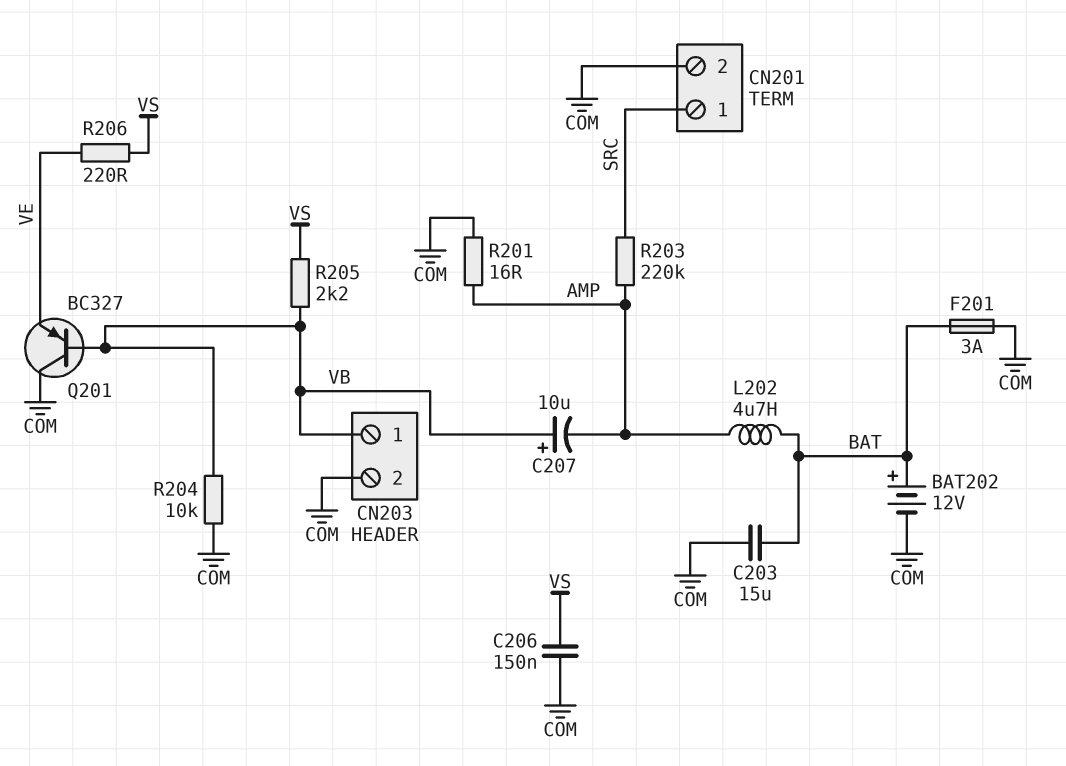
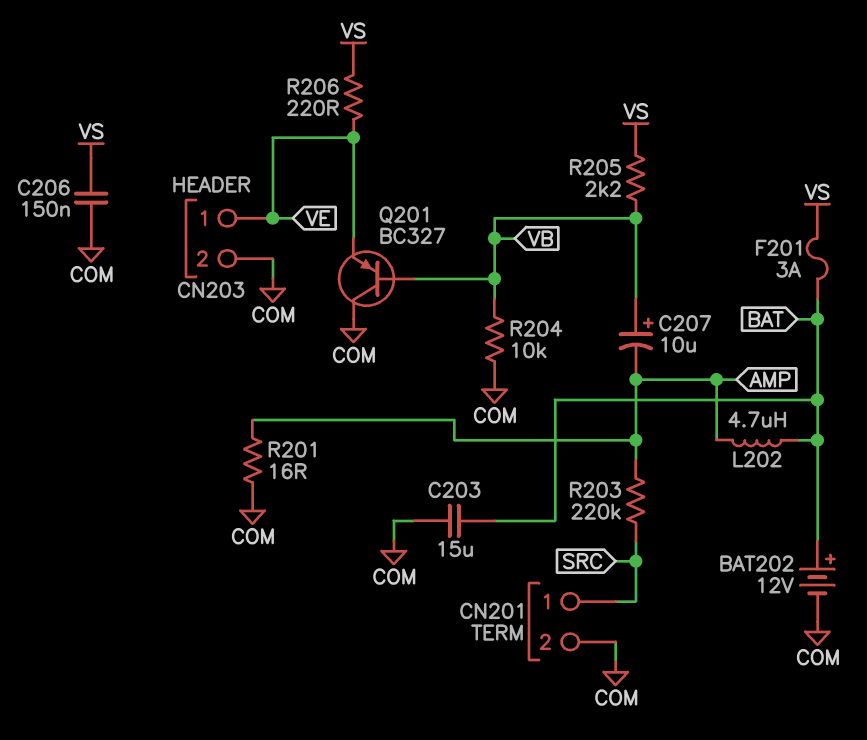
CN203 pin 1: VB -> VE
F201: 3A (BAT, COM) -> 3A (BAT, VS)

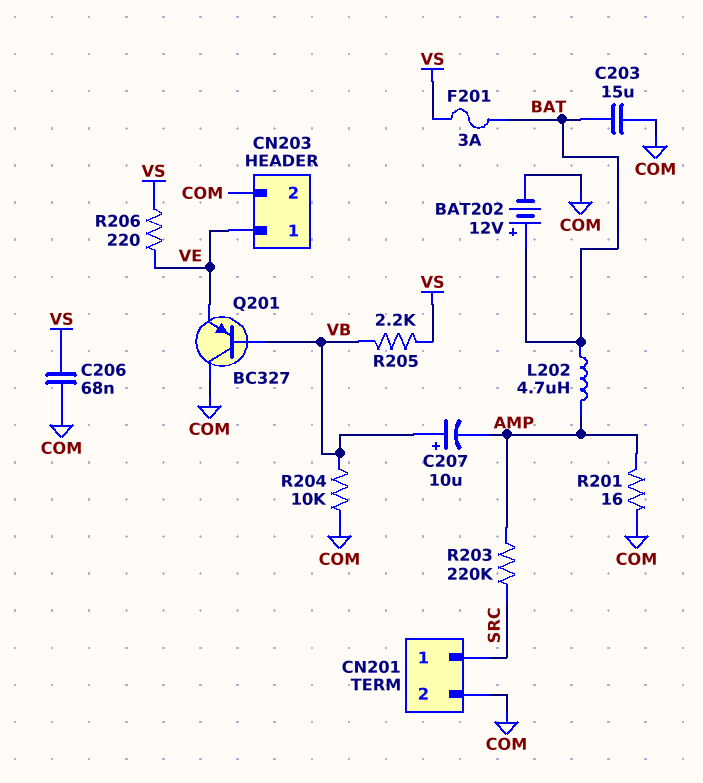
C206: 150nF (COM, VS) -> 68nF (COM, VS)

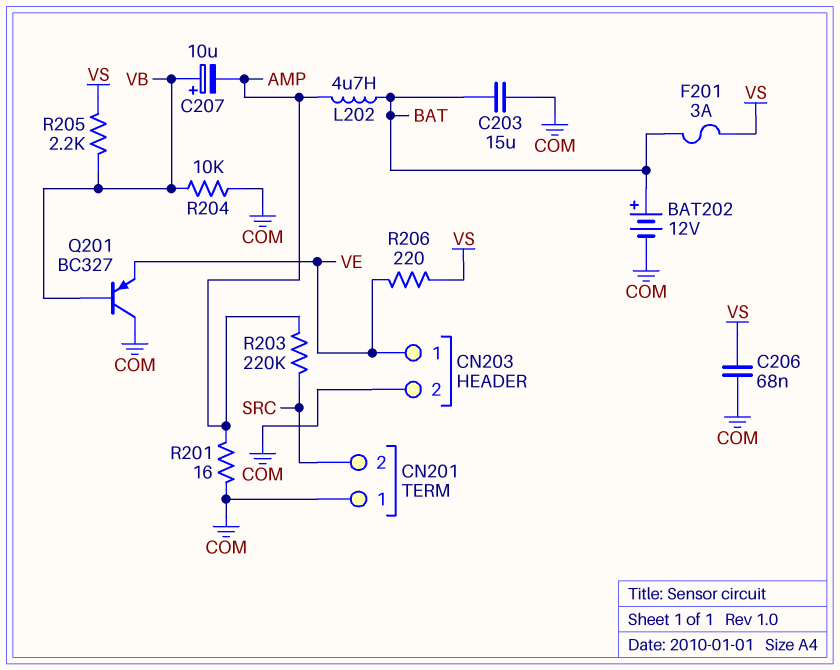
CN201 pin 1: SRC -> COM
CN201 pin 2: COM -> SRC

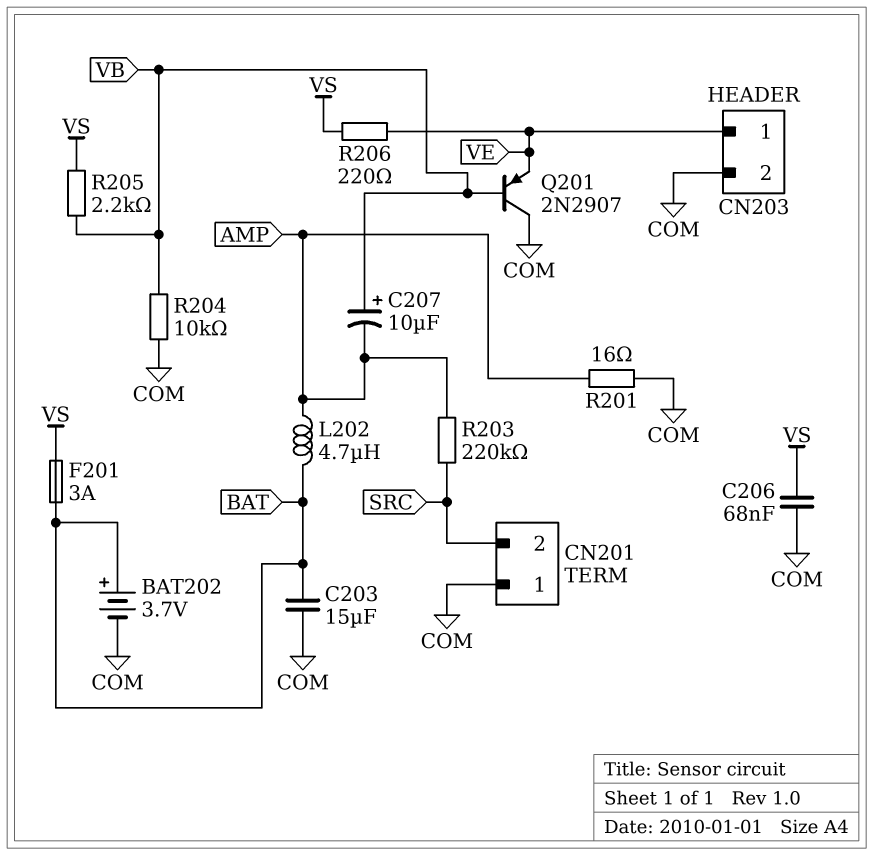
BAT202: 12V (plus BAT, minus COM) -> 3.7V (plus BAT, minus COM)
Q201: PNP BC327 (B VB, C COM, E VE) -> PNP 2N2907 (B VB, C COM, E VE)

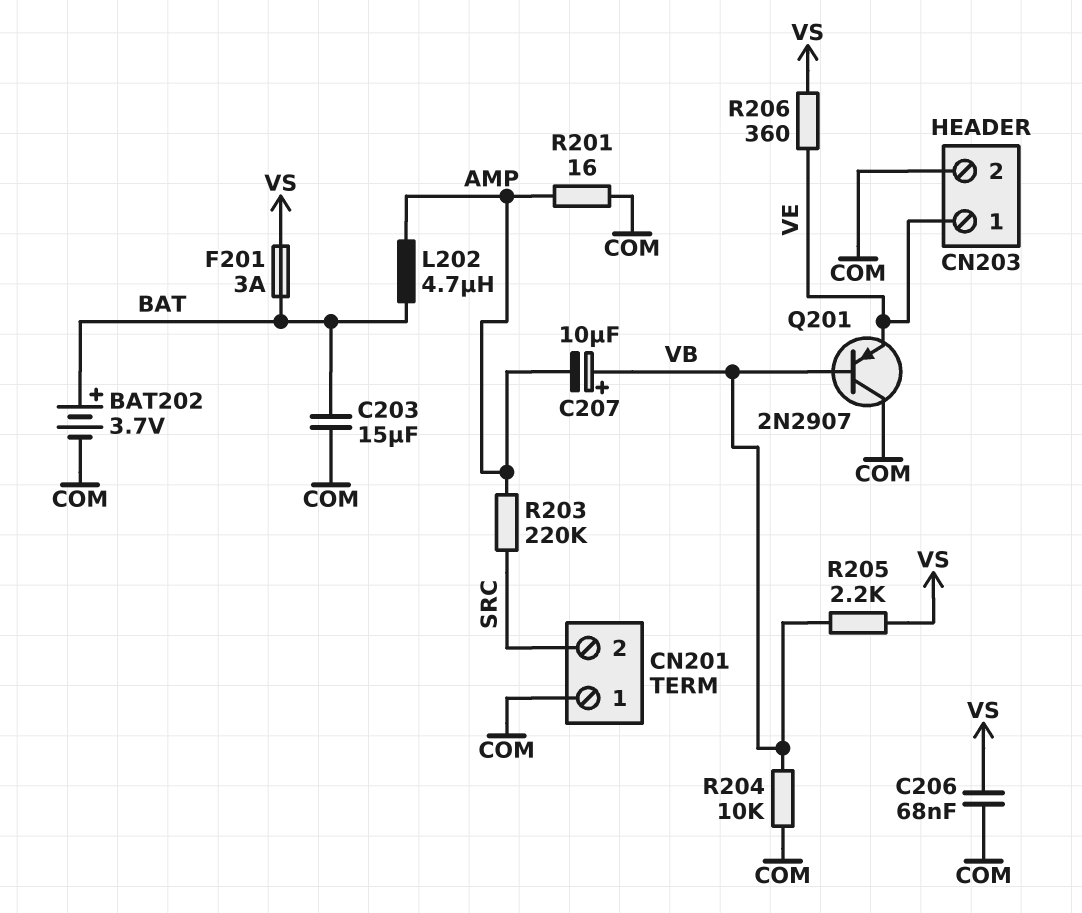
R206: 220 (VE, VS) -> 360 (VE, VS)

